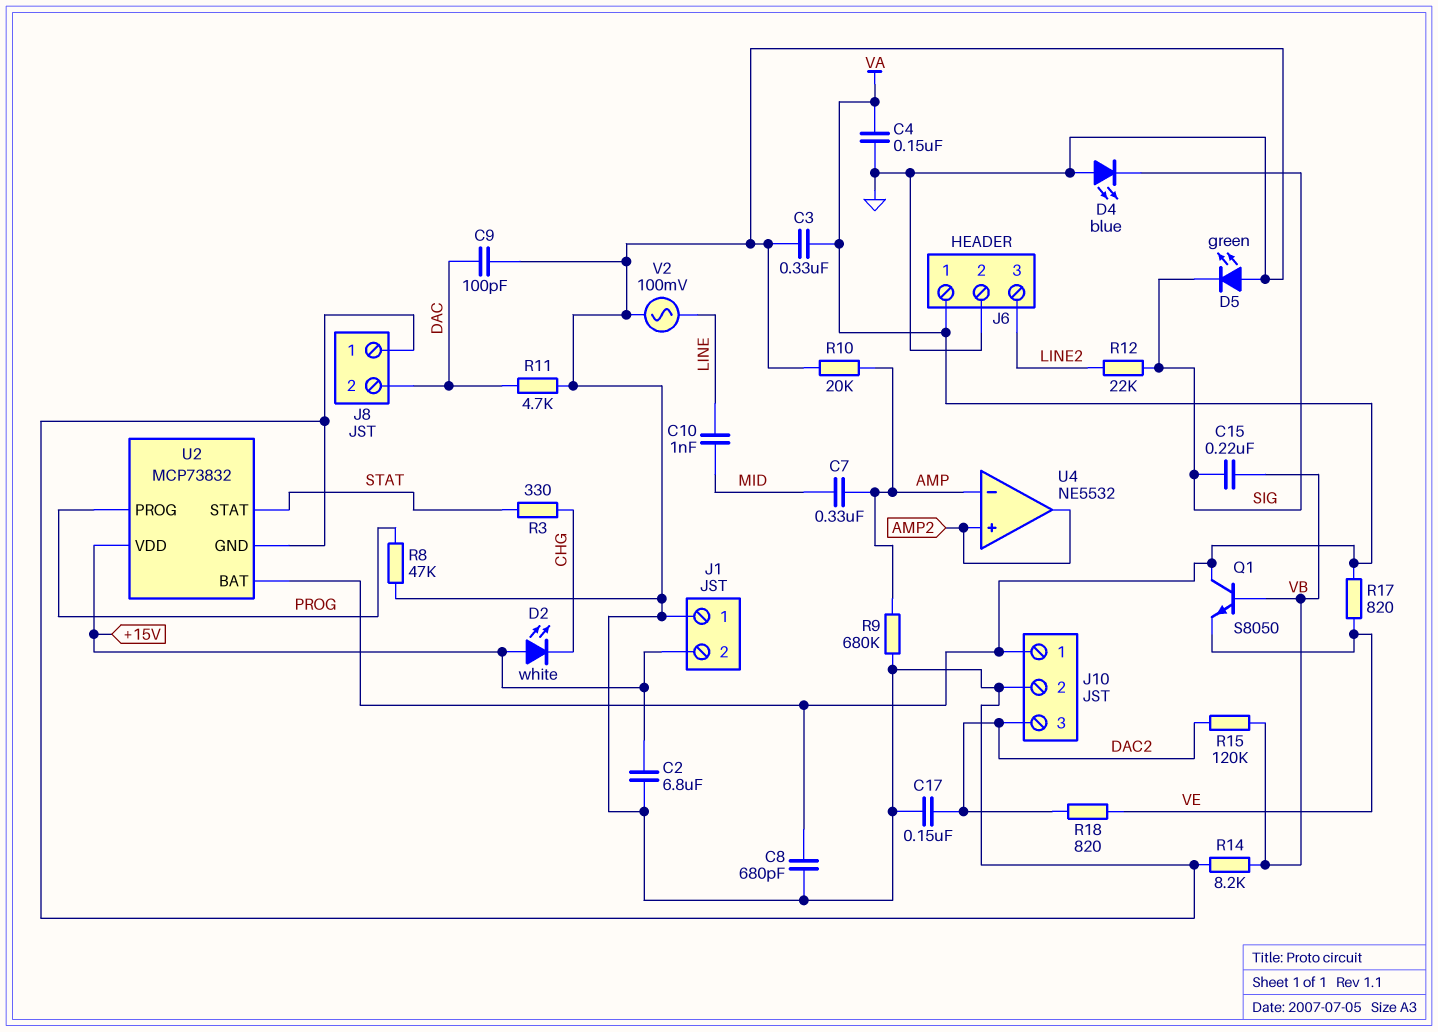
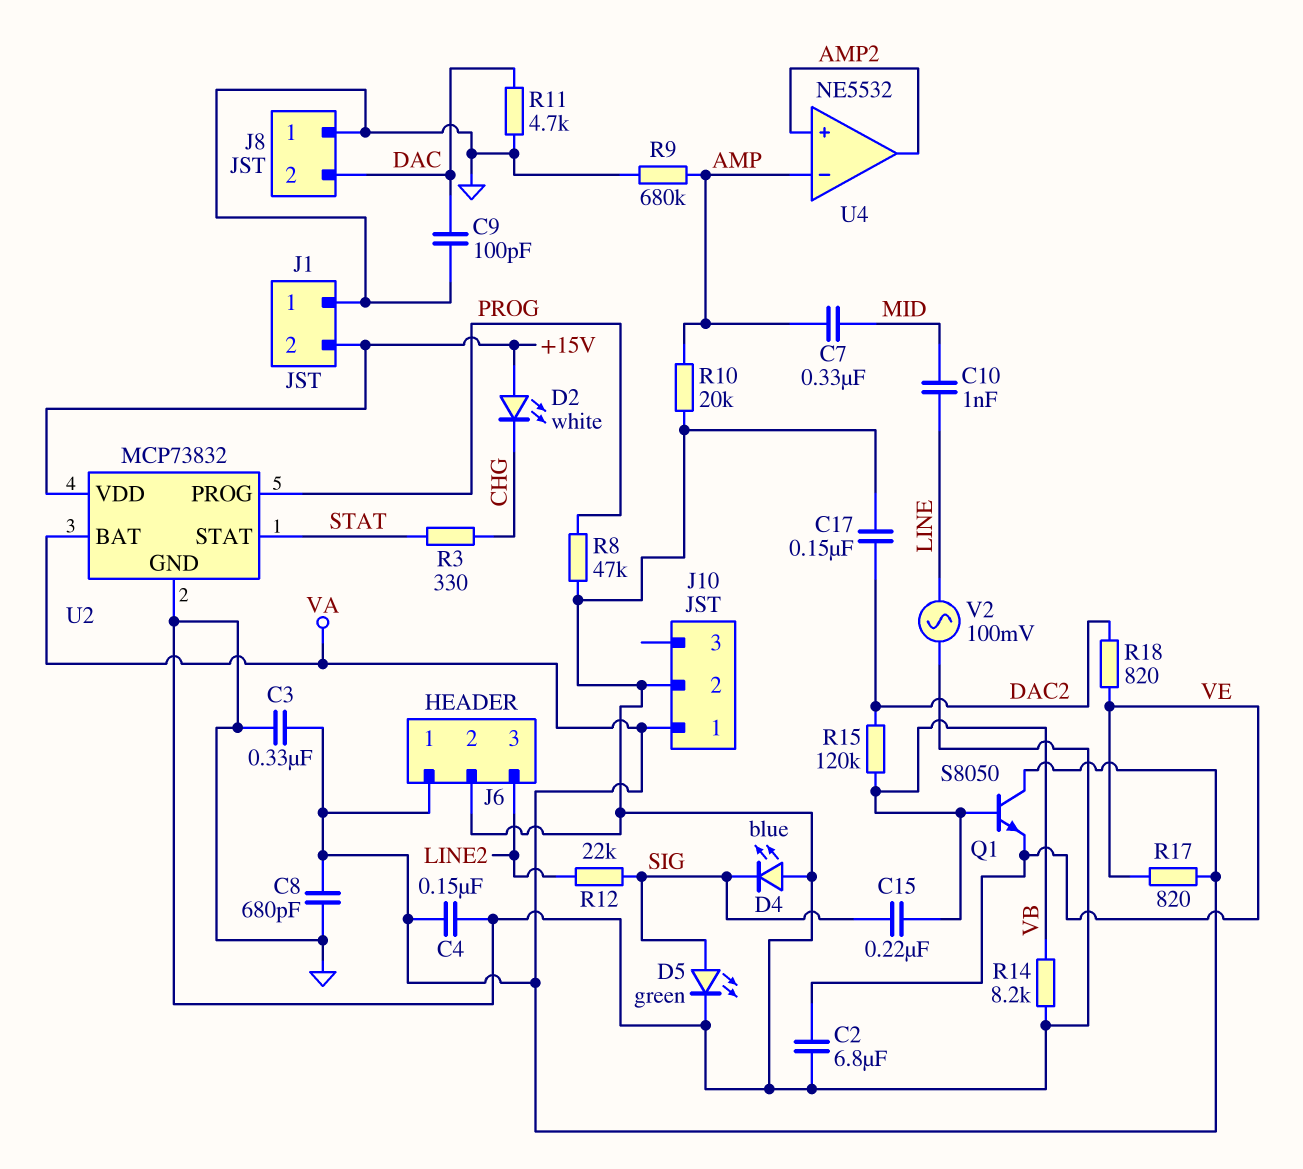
C2: 6.8uF (+15V, GND) -> 6.8uF (GND, VE)
D5: LED green (A GND, K SIG) -> LED green (A SIG, K GND)
J10 pin 3: DAC2 -> none

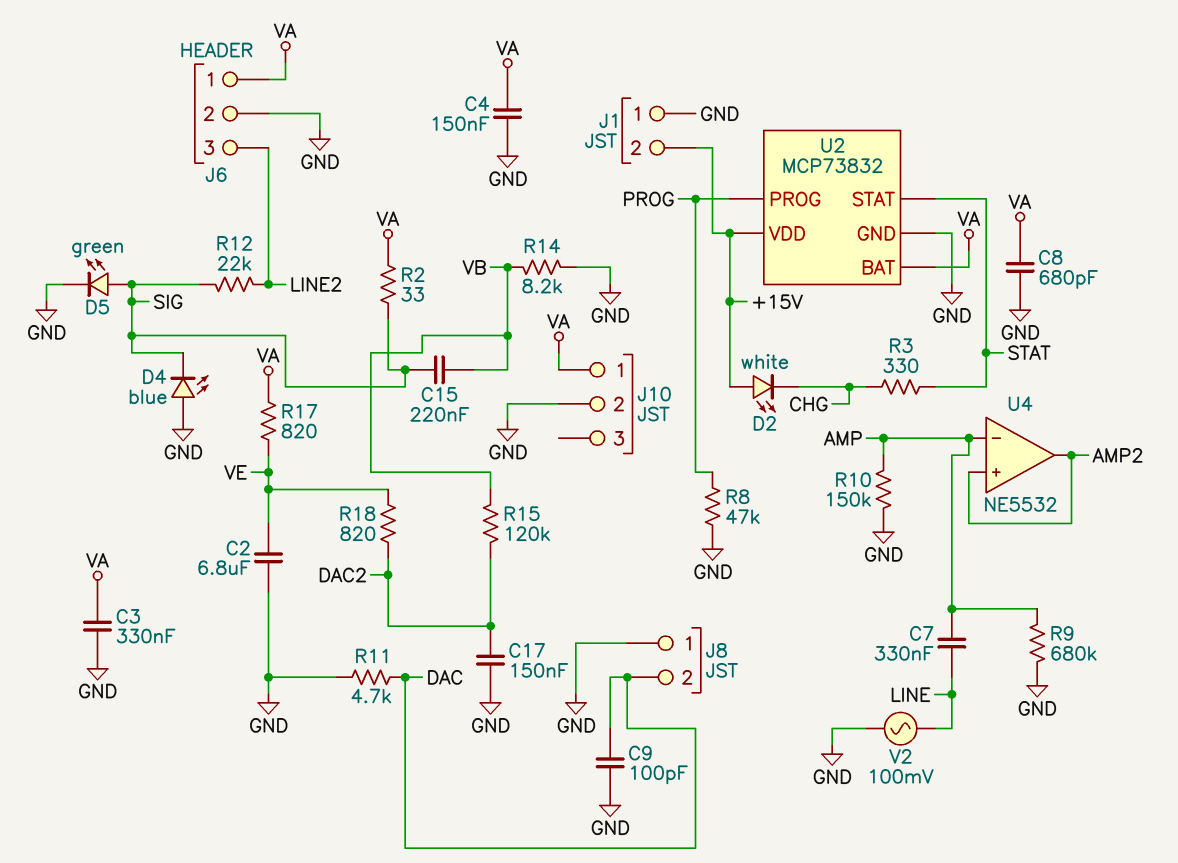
C7: 330nF (AMP, MID) -> 330nF (AMP, LINE)
C10: 1nF (LINE, MID) -> none
Q1: NPN S8050 (B VB, C VA, E VE) -> none
R2: none -> 33 (SIG, VA)
R10: 20k (AMP, GND) -> 150k (AMP, GND)

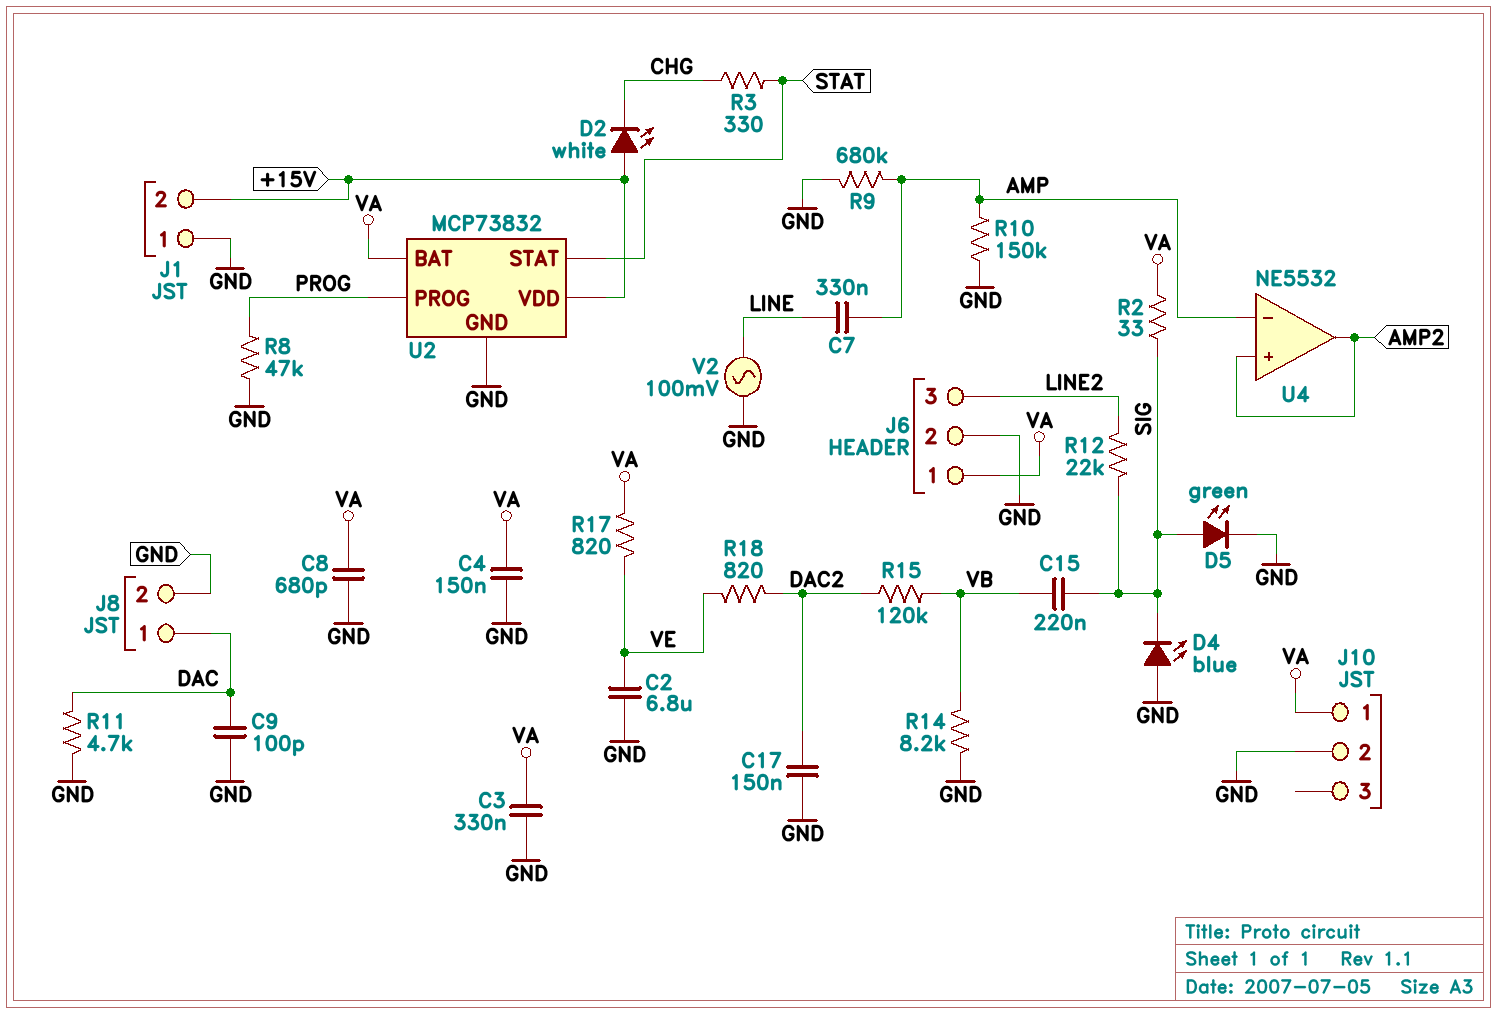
J8 pin 1: GND -> DAC
J8 pin 2: DAC -> GND

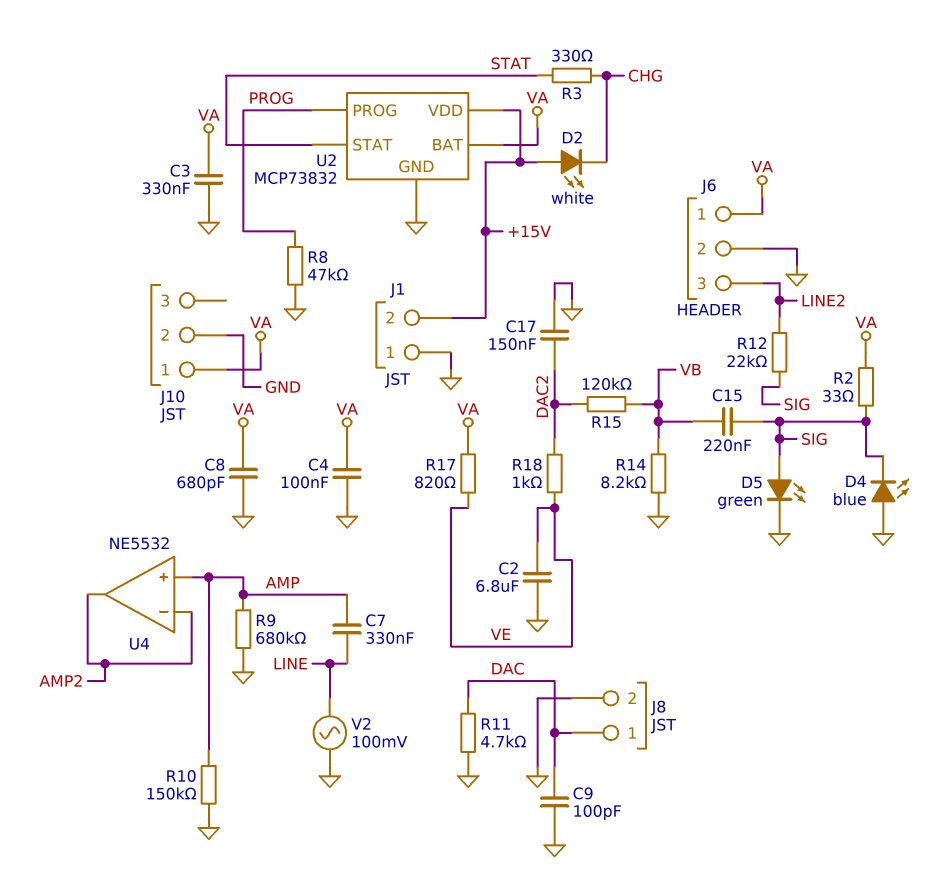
C4: 150nF (GND, VA) -> 100nF (GND, VA)
R18: 820 (DAC2, VE) -> 1k (DAC2, VE)
U4 pin in+: AMP2 -> AMP
U4 pin in-: AMP -> AMP2

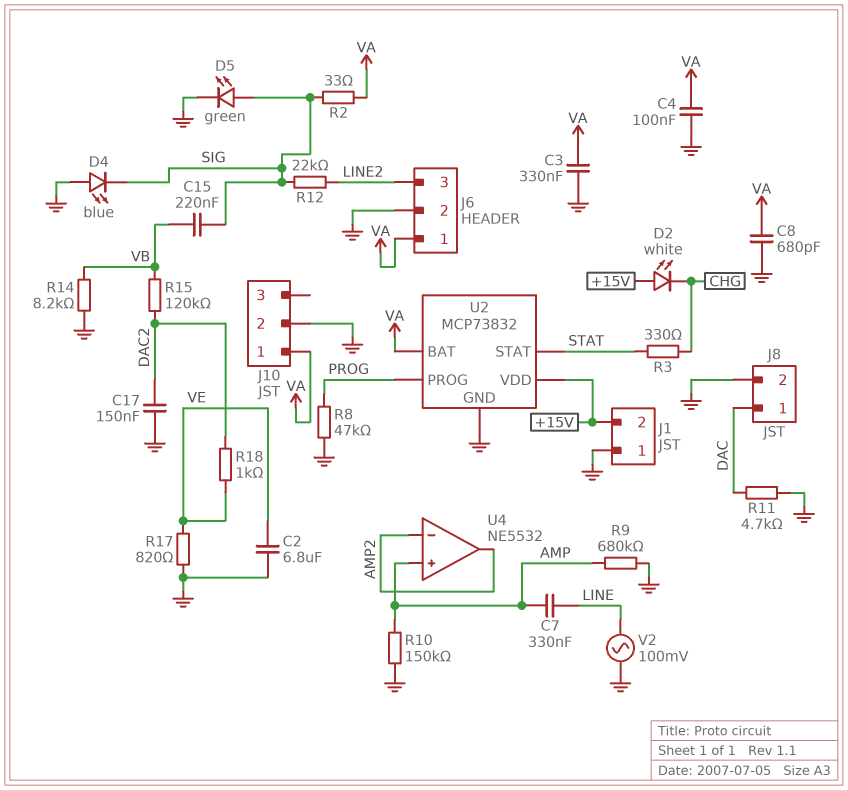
C9: 100pF (DAC, GND) -> none
R17: 820 (VA, VE) -> 820 (GND, VE)

